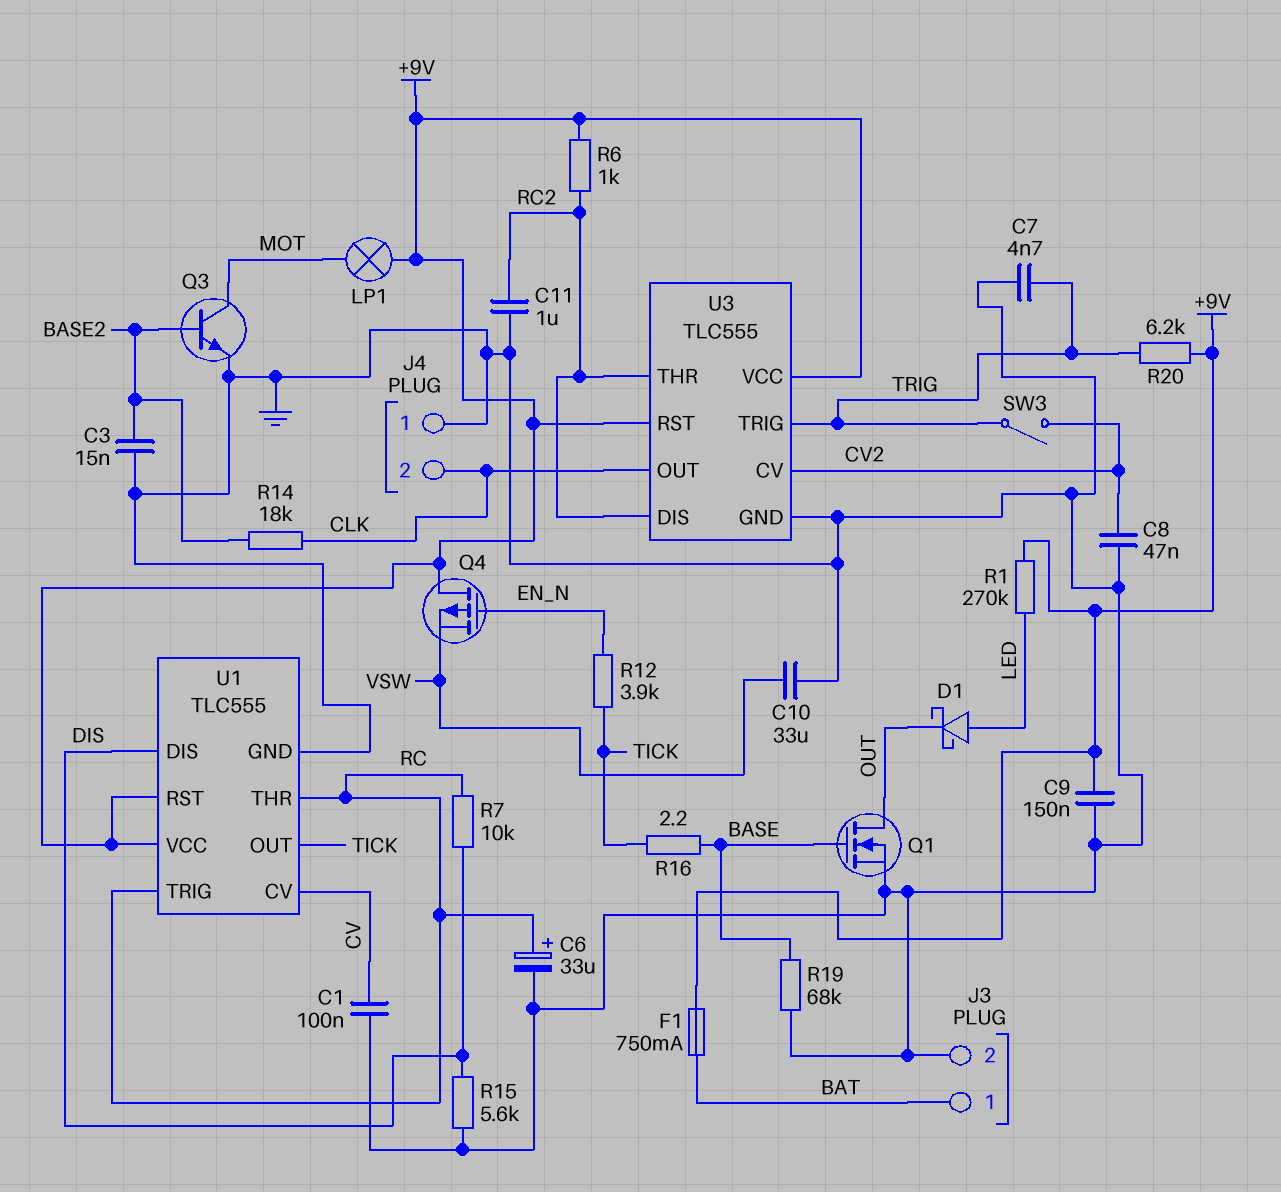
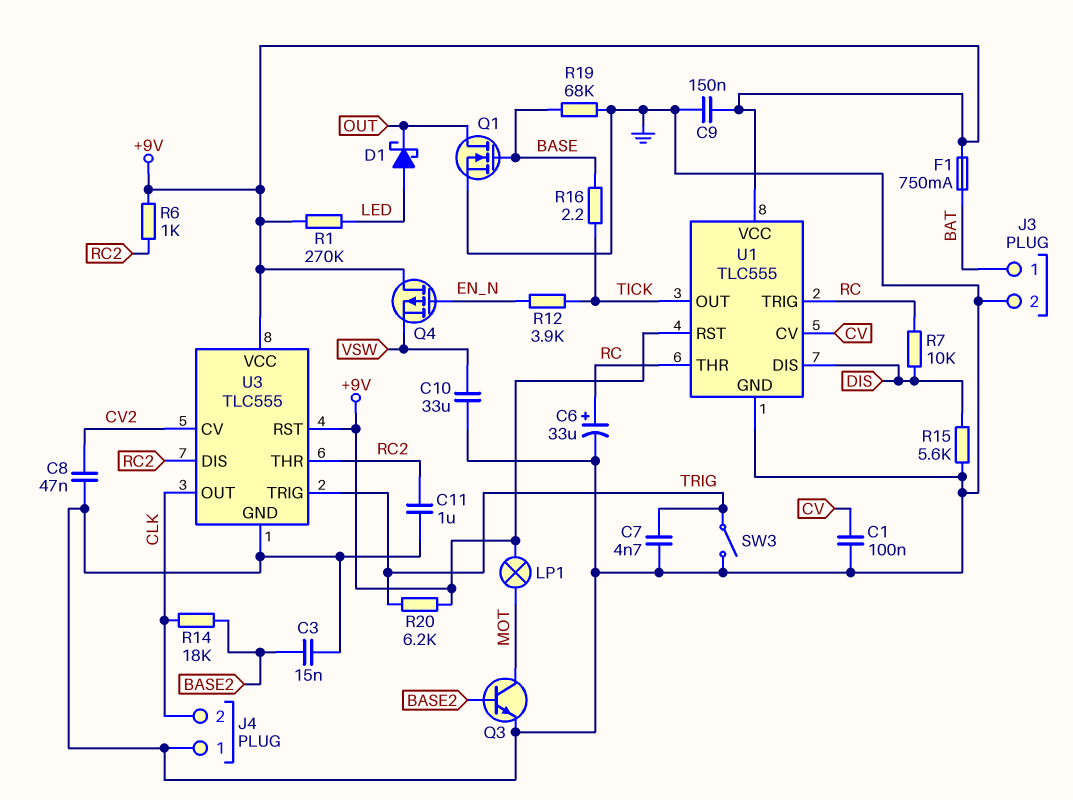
SW3: switch (CV2, TRIG) -> switch (GND, TRIG)

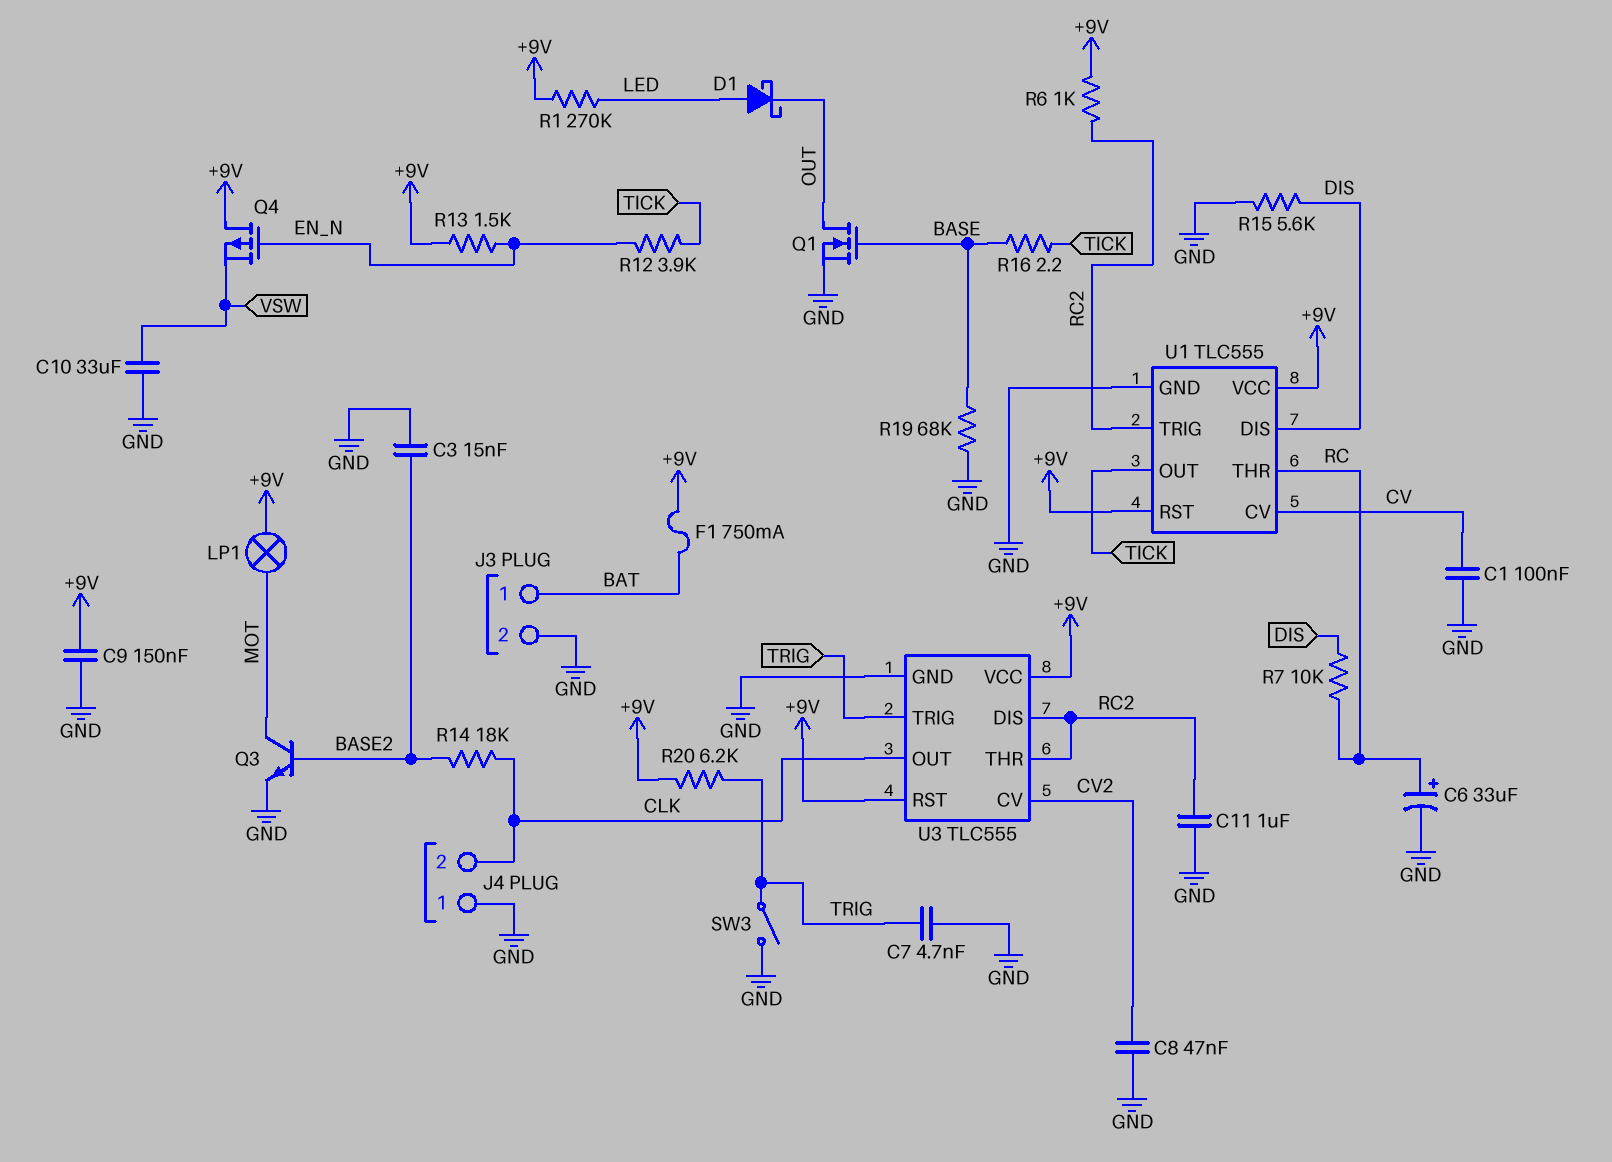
R13: none -> 1.5k (+9V, EN_N)
U1 pin TRIG: RC -> RC2

